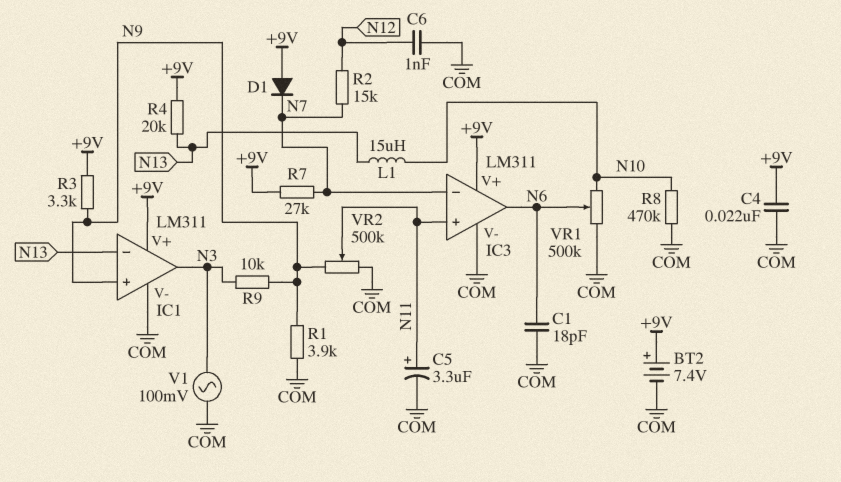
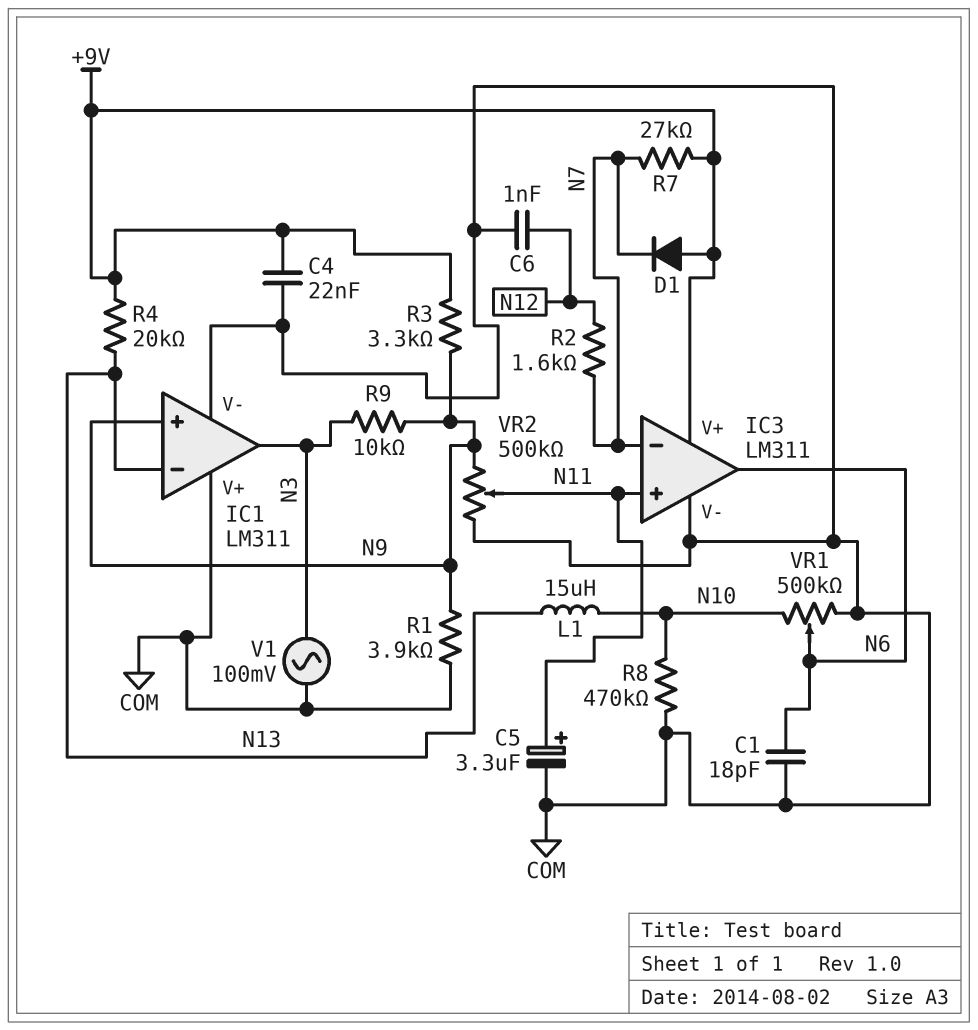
BT2: 7.4V (plus +9V, minus COM) -> none
IC1 pin V+: +9V -> COM
R2: 15k (N7, N12) -> 1.6k (N7, N12)

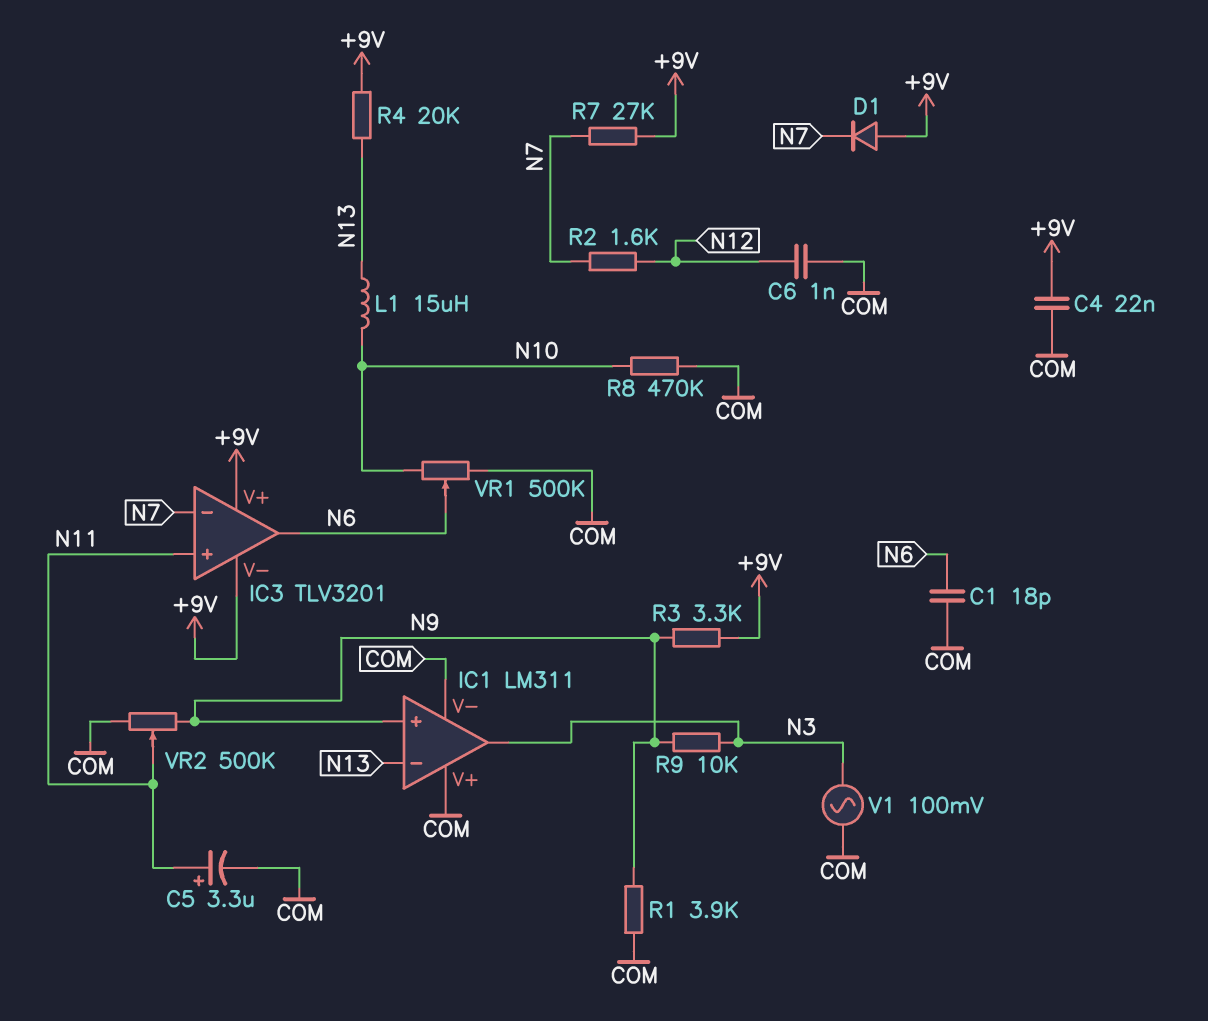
IC3: LM311 -> TLV3201
IC3 pin V-: COM -> +9V

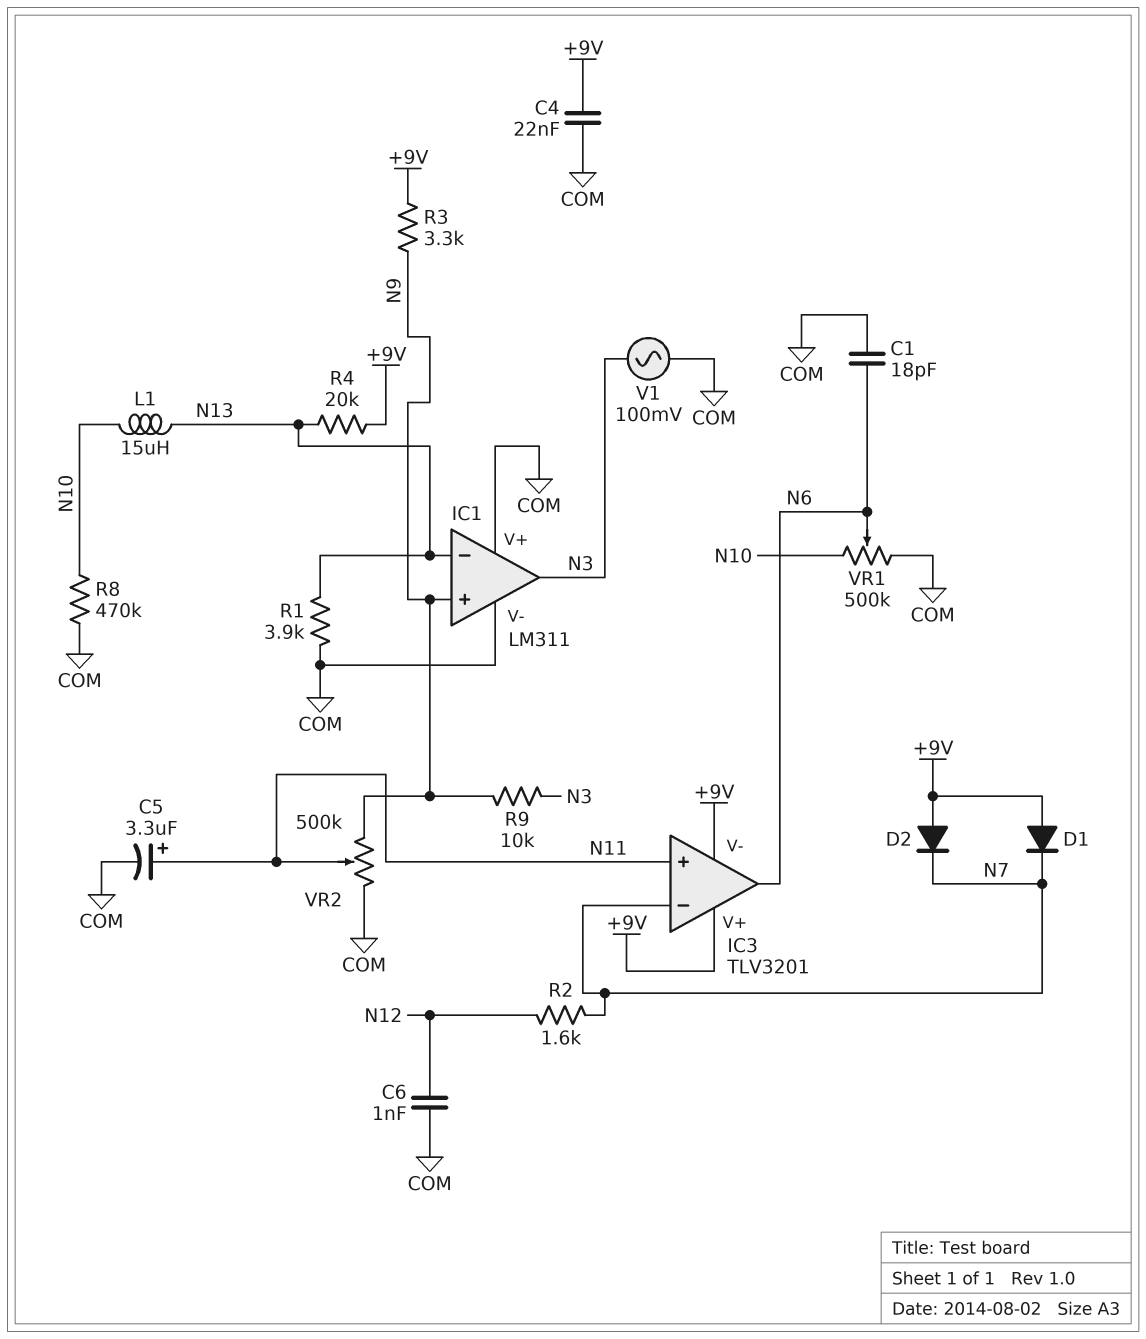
D2: none -> diode (A +9V, K N7)
R1: 3.9k (COM, N9) -> 3.9k (COM, N13)
R7: 27k (+9V, N7) -> none

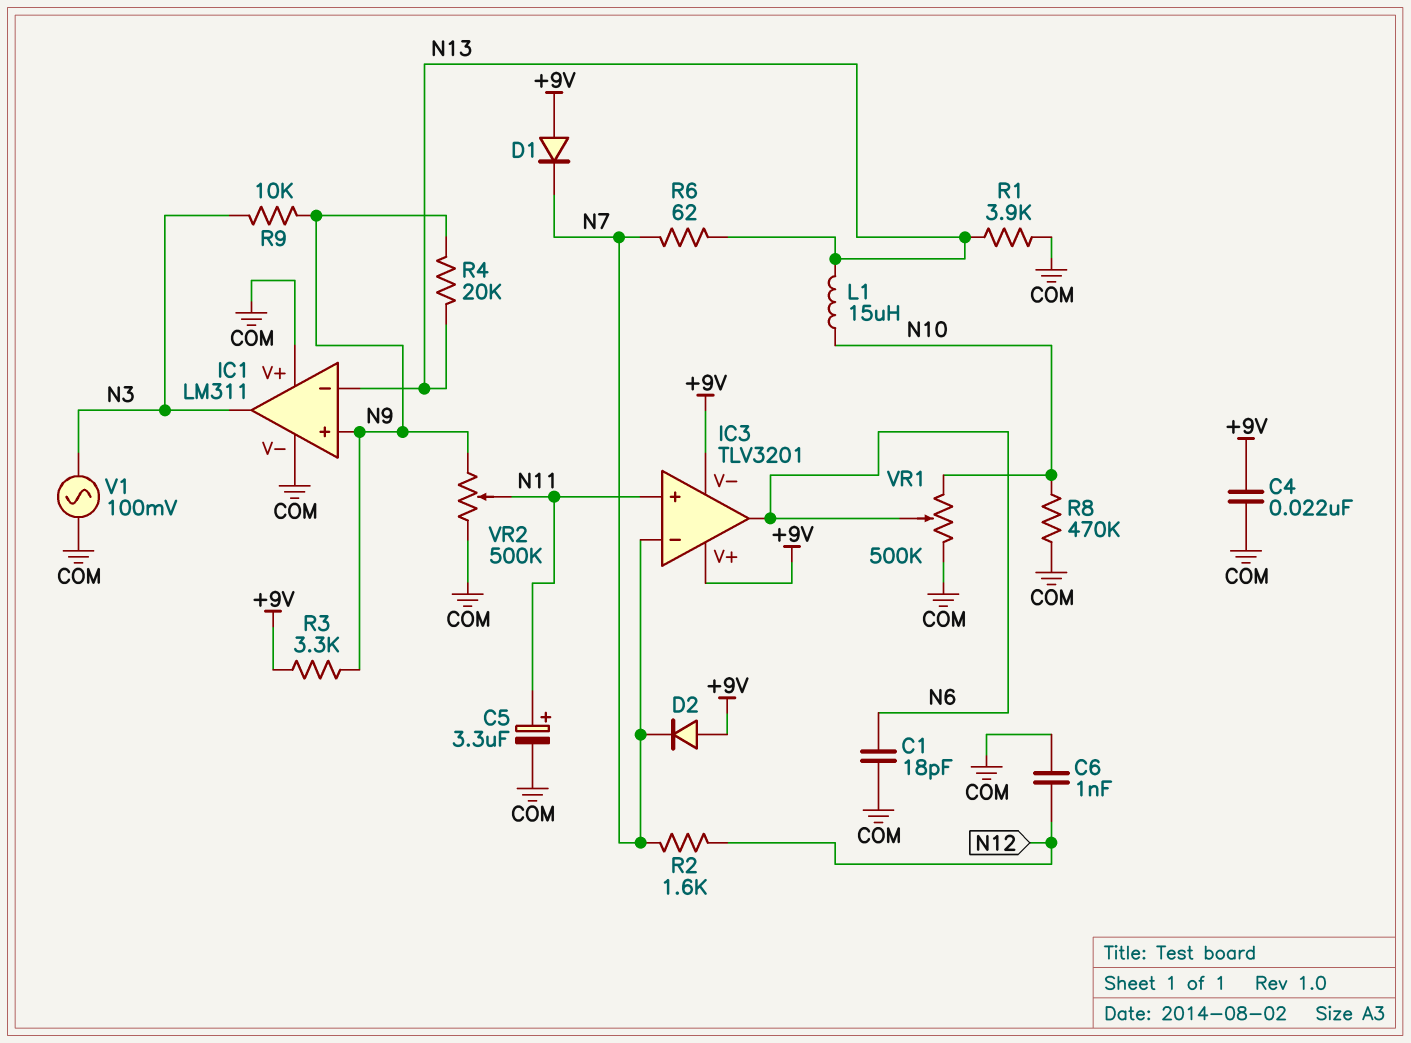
R4: 20k (+9V, N13) -> 20k (N9, N13)
R6: none -> 62 (N7, N13)

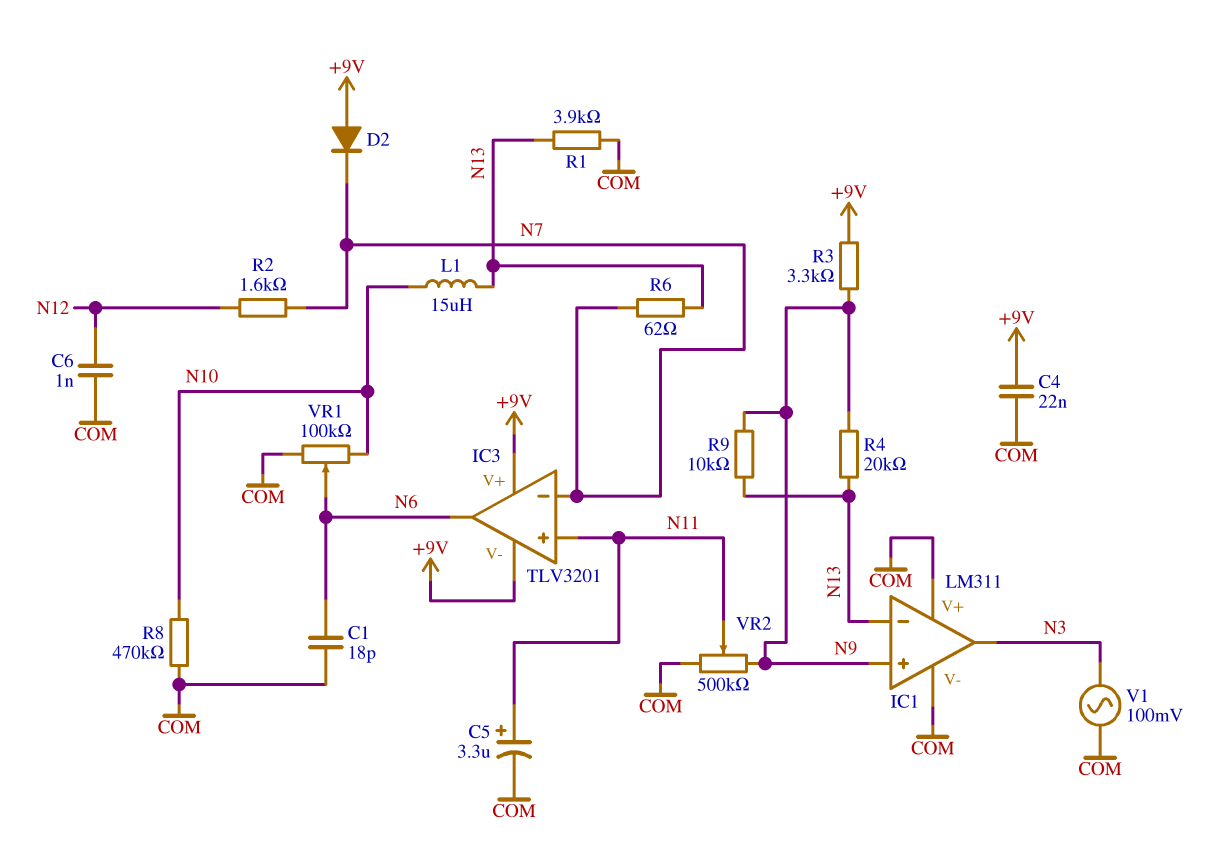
D1: diode (A +9V, K N7) -> none
R9: 10k (N3, N9) -> 10k (N9, N13)
VR1: 500k (COM, N10, wiper N6) -> 100k (COM, N10, wiper N6)

